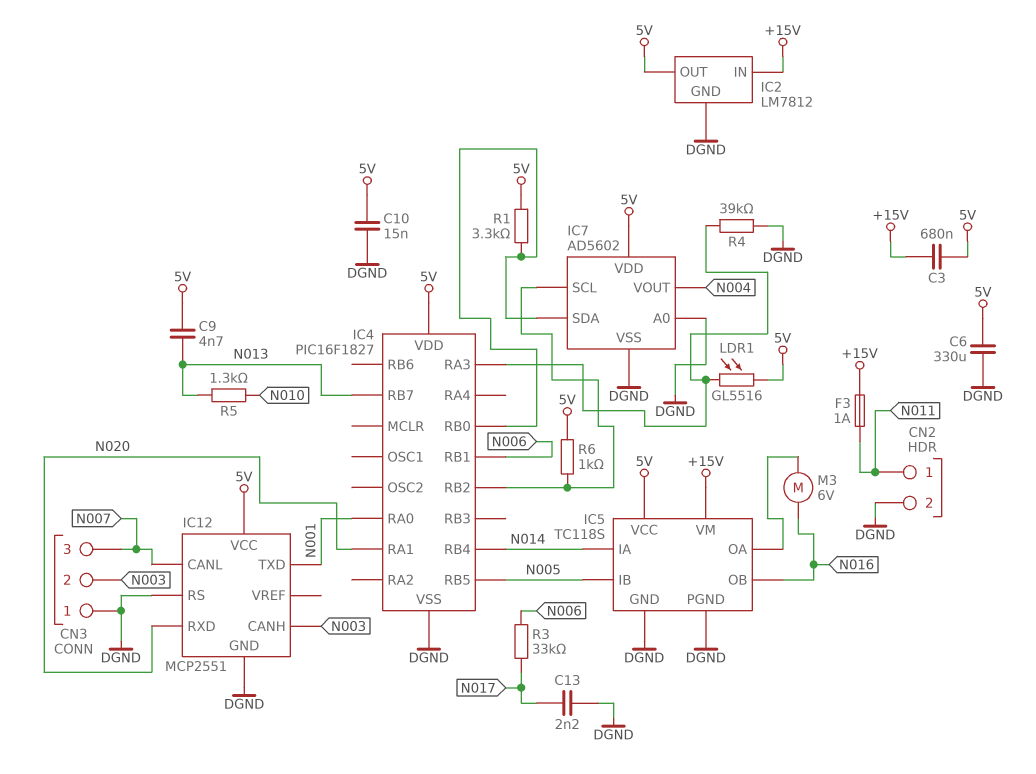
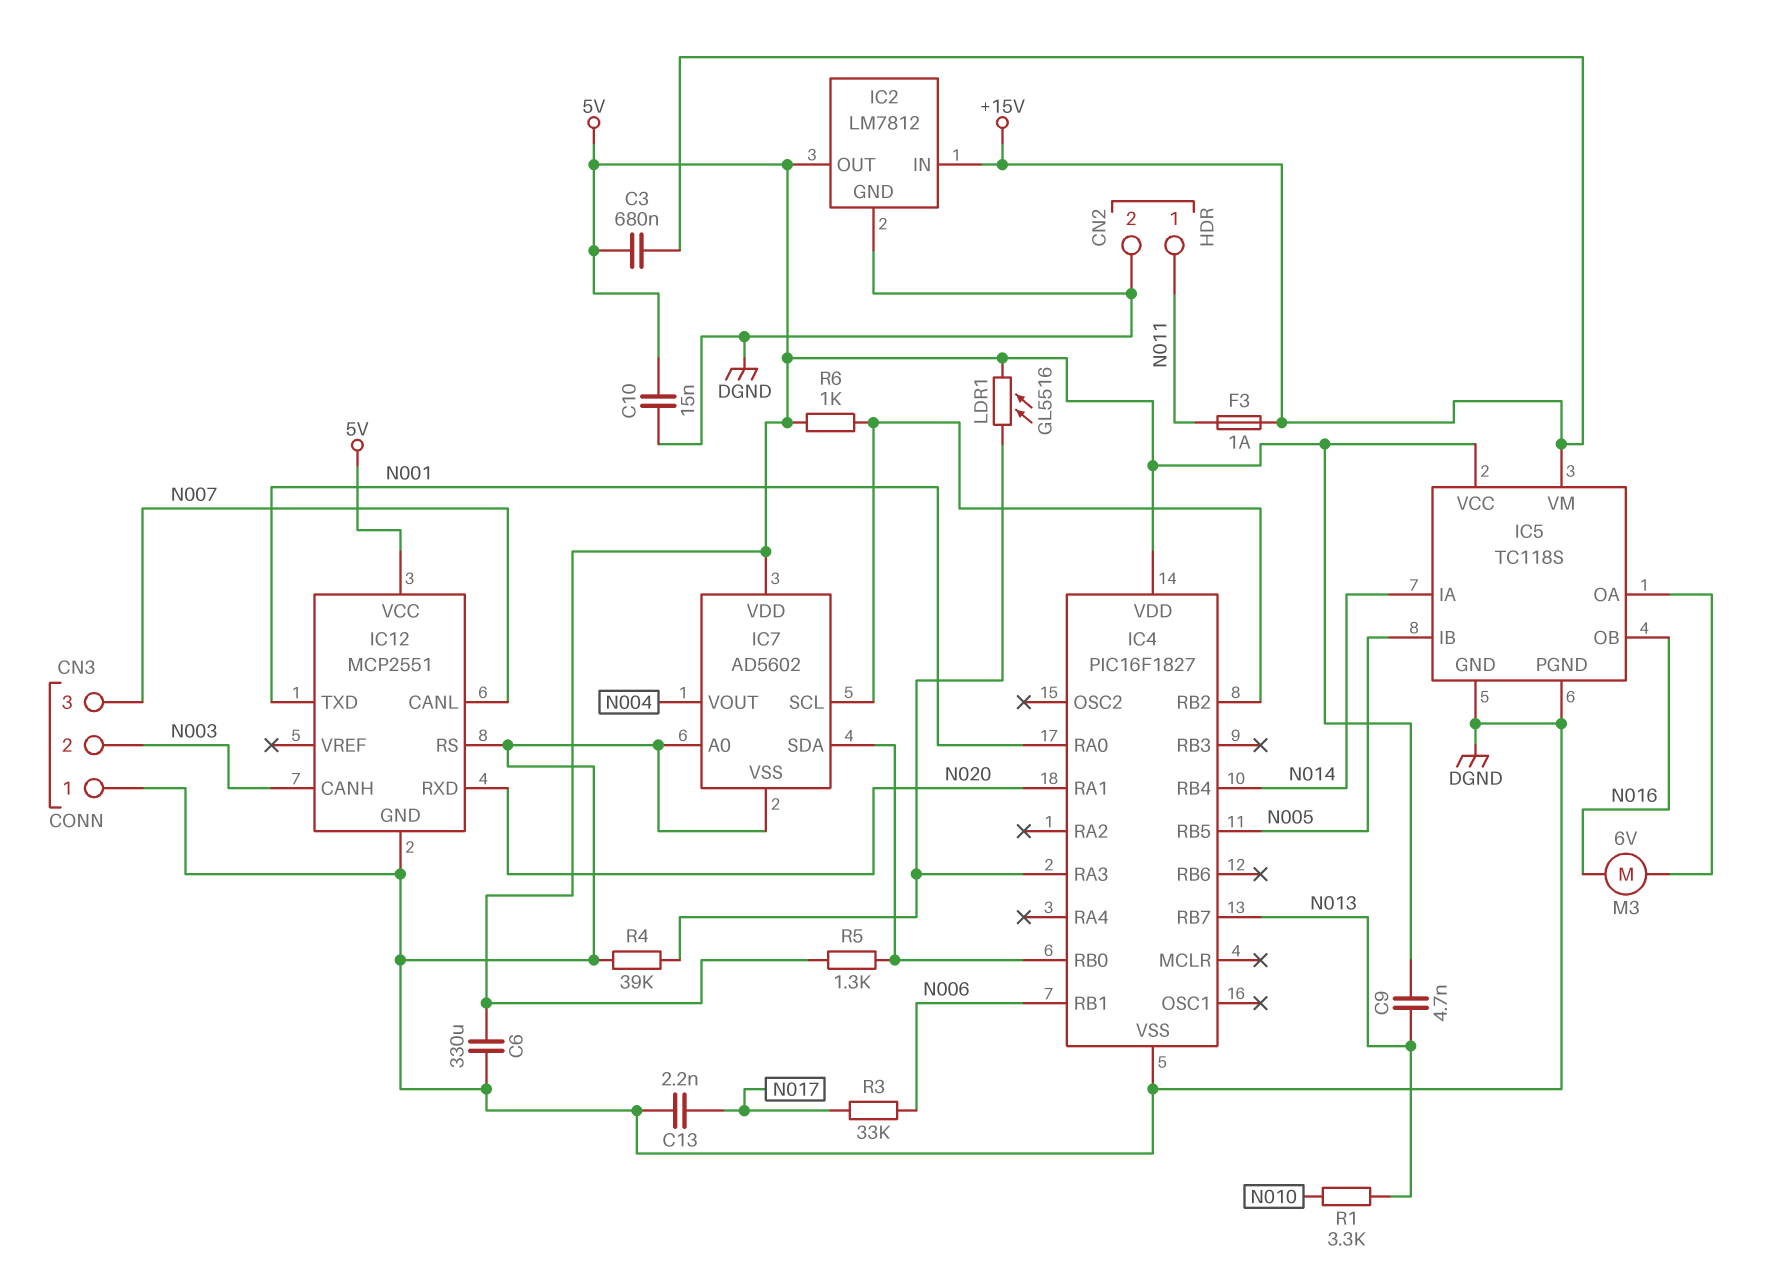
R1: 3.3k (5V, IC4/RB0) -> 3.3k (N010, N013)
R5: 1.3k (N010, N013) -> 1.3k (5V, IC4/RB0)

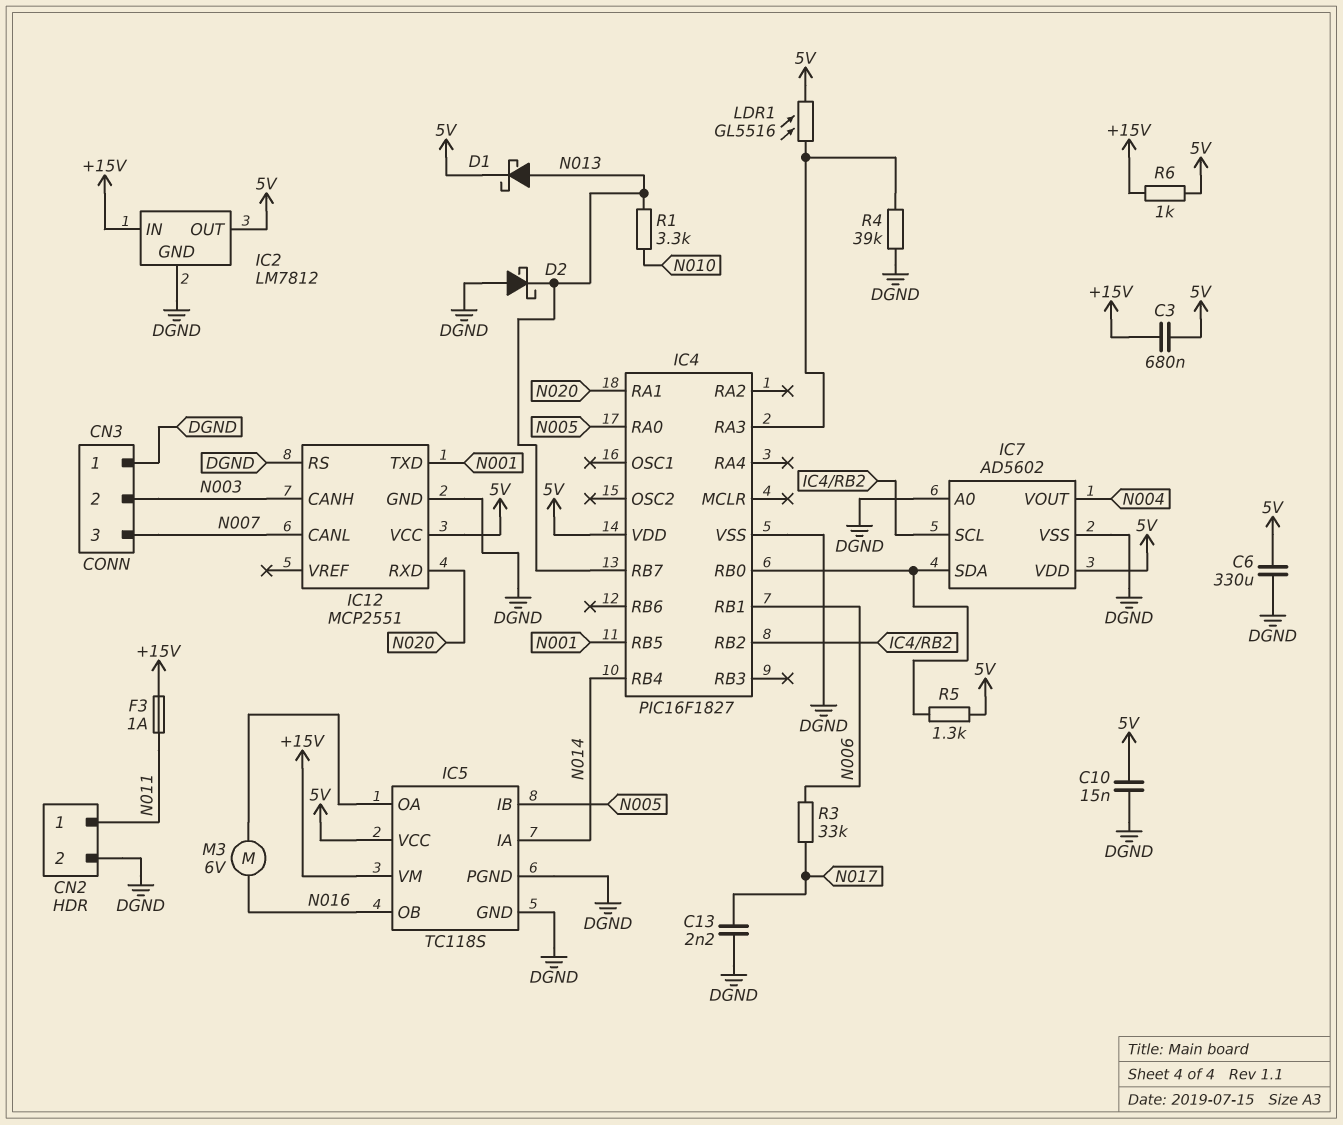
C9: 4.7nF (5V, N013) -> none
D1: none -> schottky (A N013, K 5V)
D2: none -> schottky (A DGND, K N013)
IC4 pin RA0: N001 -> N005
IC4 pin RB5: N005 -> N001
R6: 1k (5V, IC4/RB2) -> 1k (+15V, 5V)

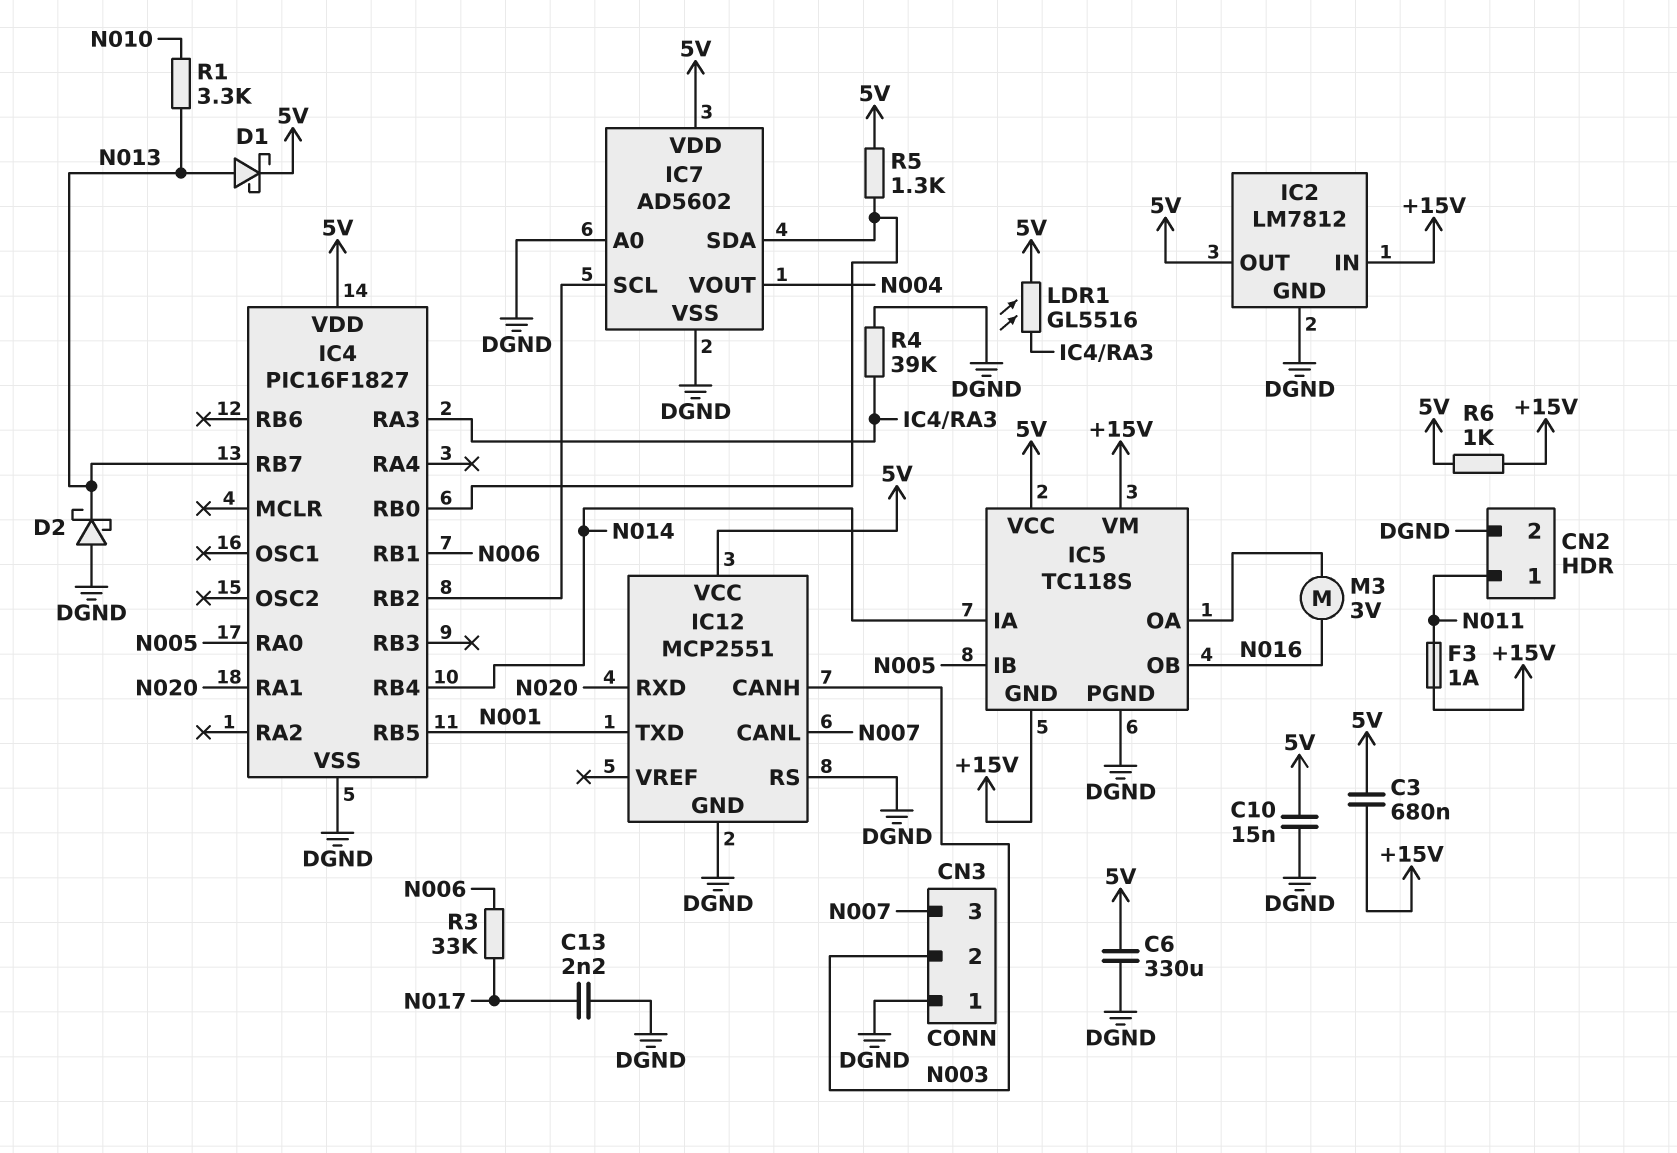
IC5 pin GND: DGND -> +15V
M3: motor 6V (IC5/OA, N016) -> motor 3V (IC5/OA, N016)

